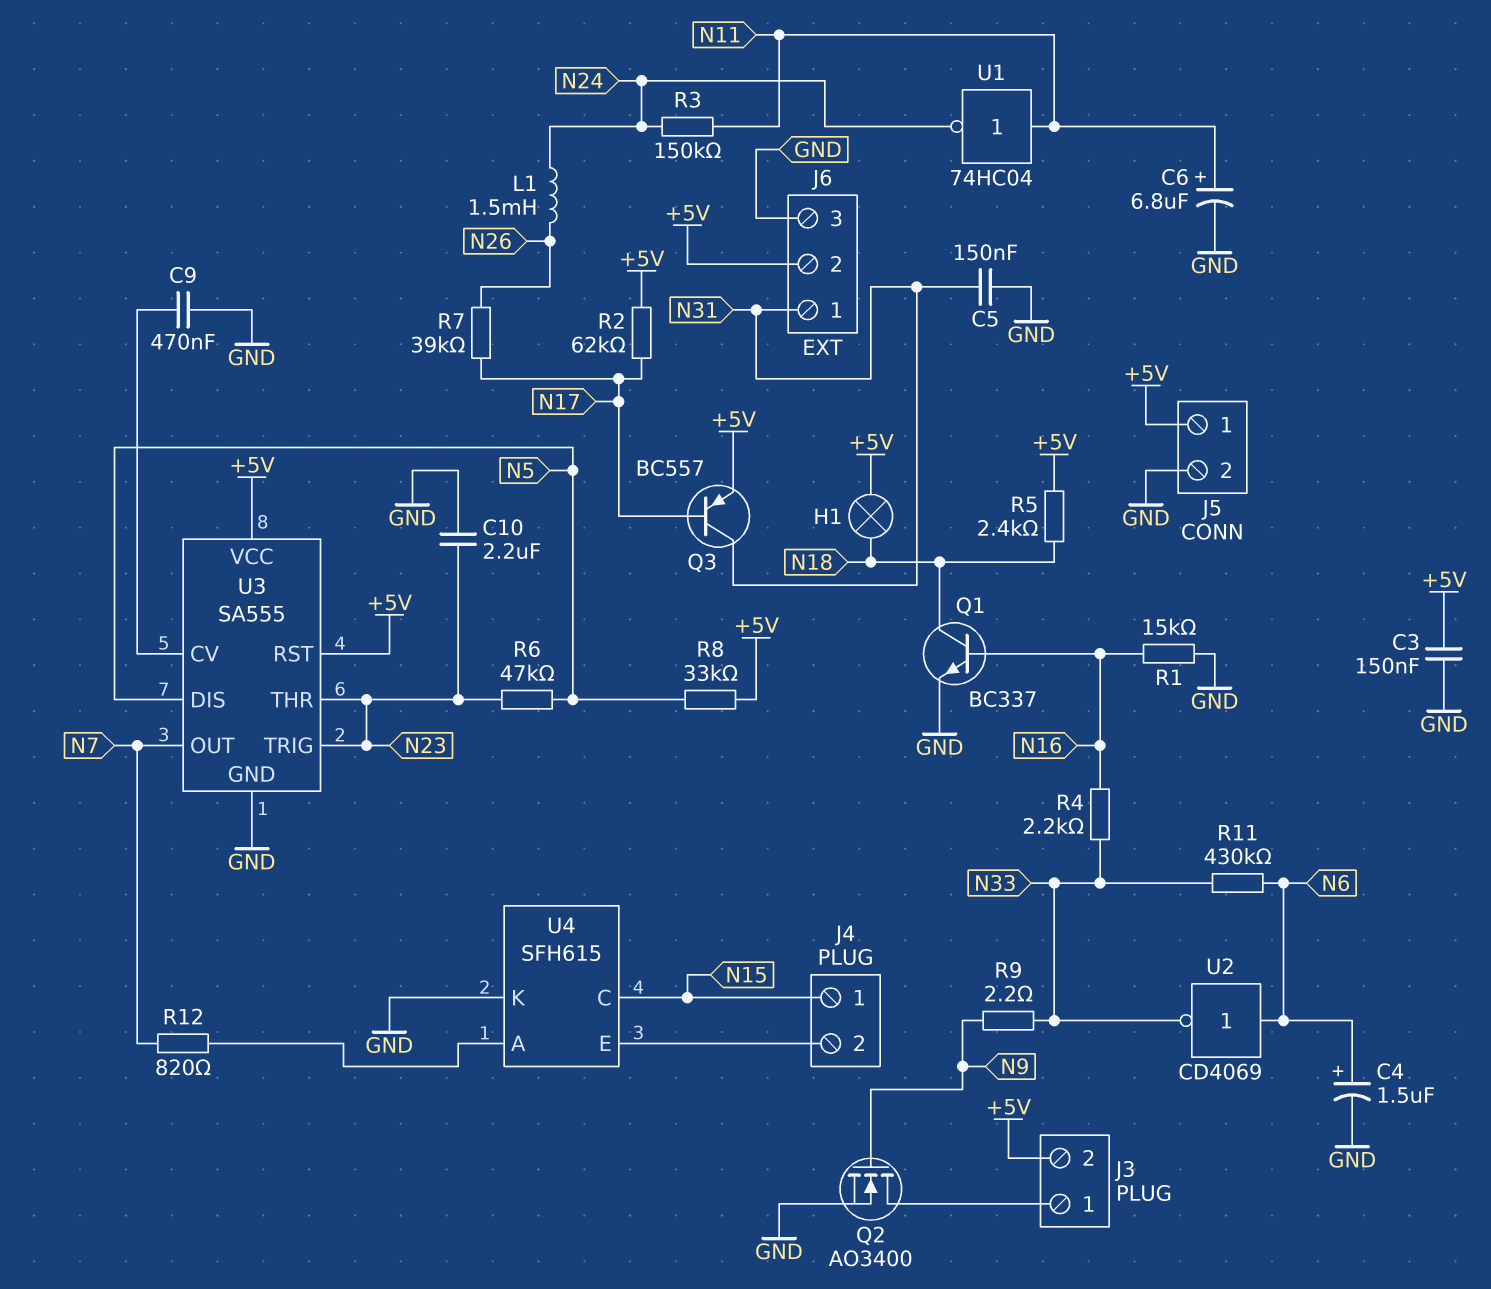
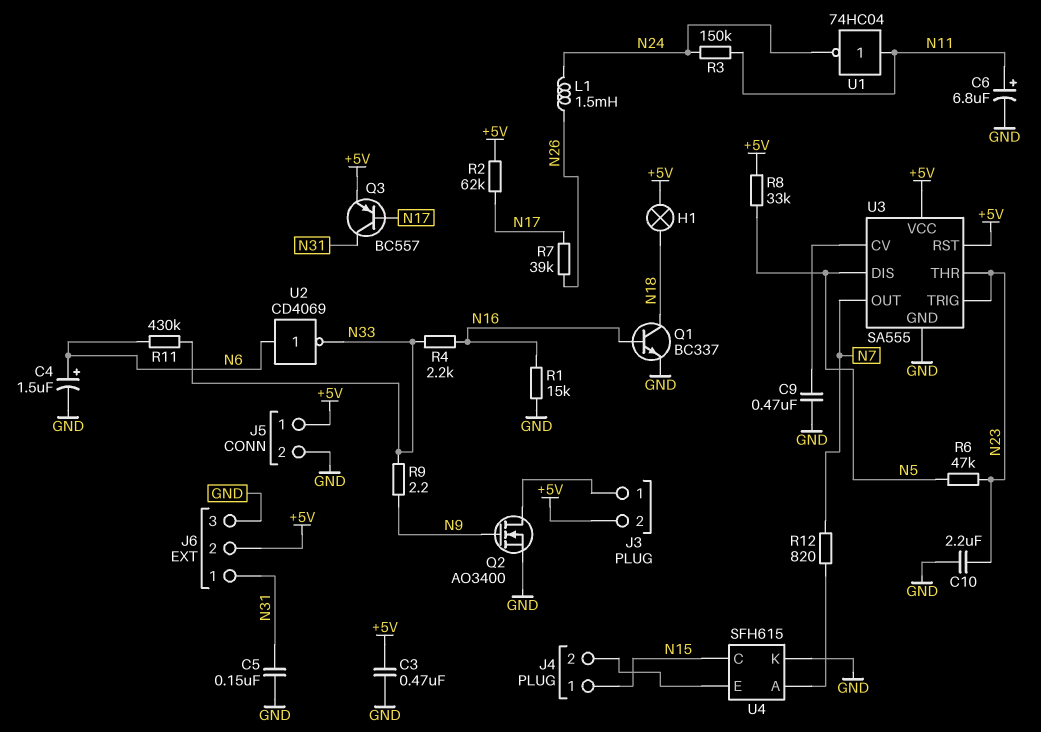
C3: 150nF (+5V, GND) -> 470nF (+5V, GND)
R5: 2.4k (+5V, N18) -> none

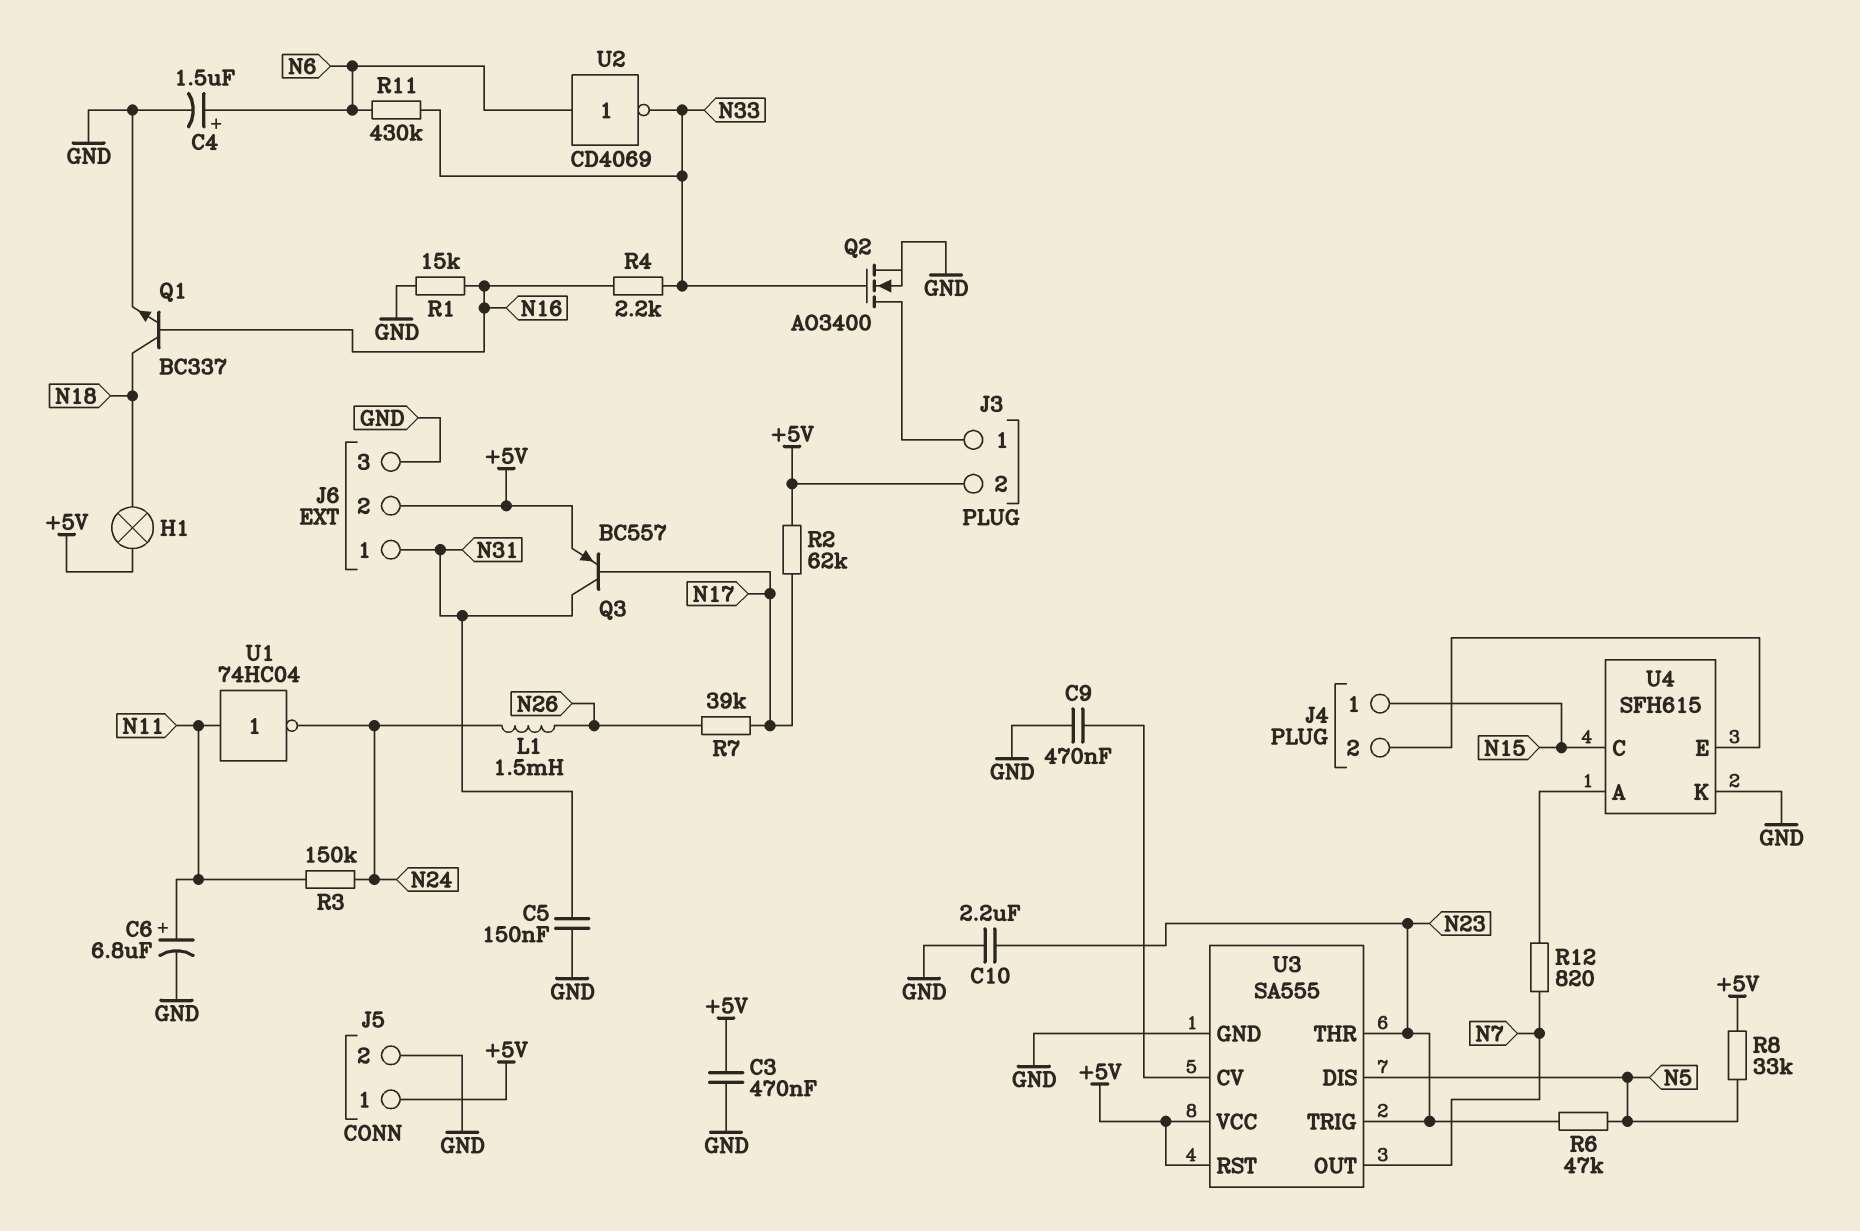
Q2: NMOS AO3400 (G N9, D J3/1, S GND) -> NMOS AO3400 (G N33, D J3/1, S GND)
R9: 2.2 (N9, N33) -> none

